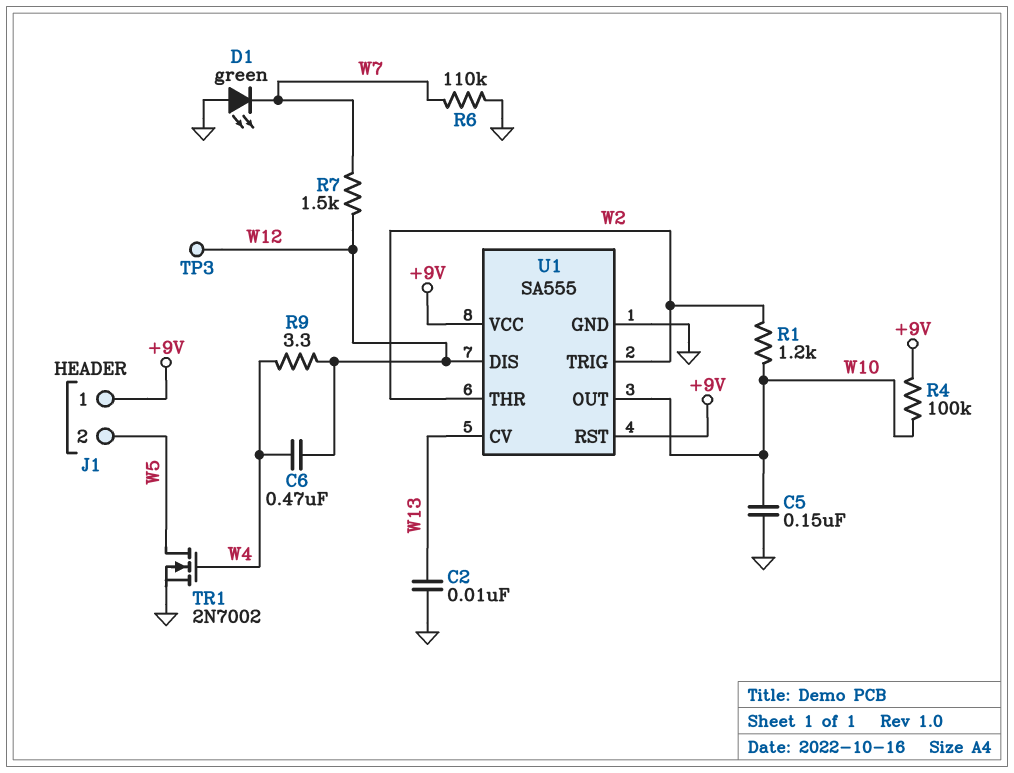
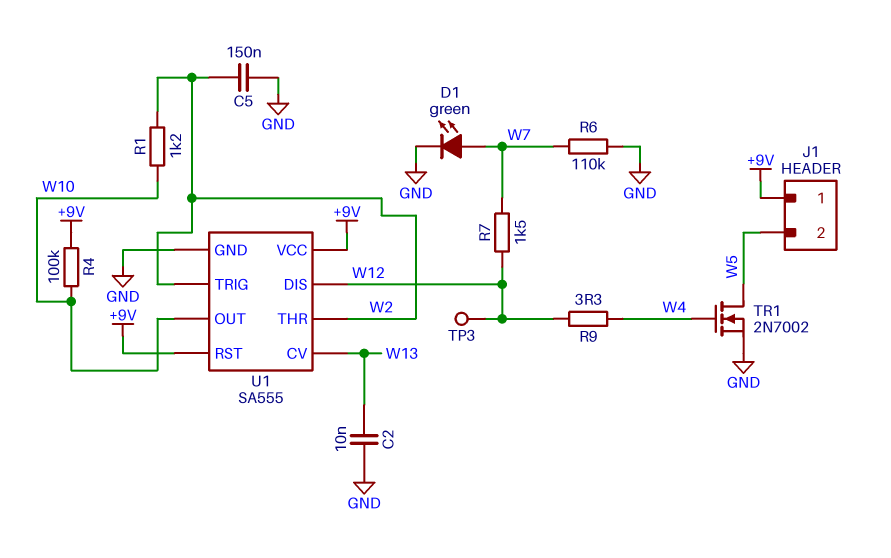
C5: 150nF (GND, W10) -> 150nF (GND, W2)
C6: 470nF (W4, W12) -> none
D1: LED green (A GND, K W7) -> LED green (A W7, K GND)

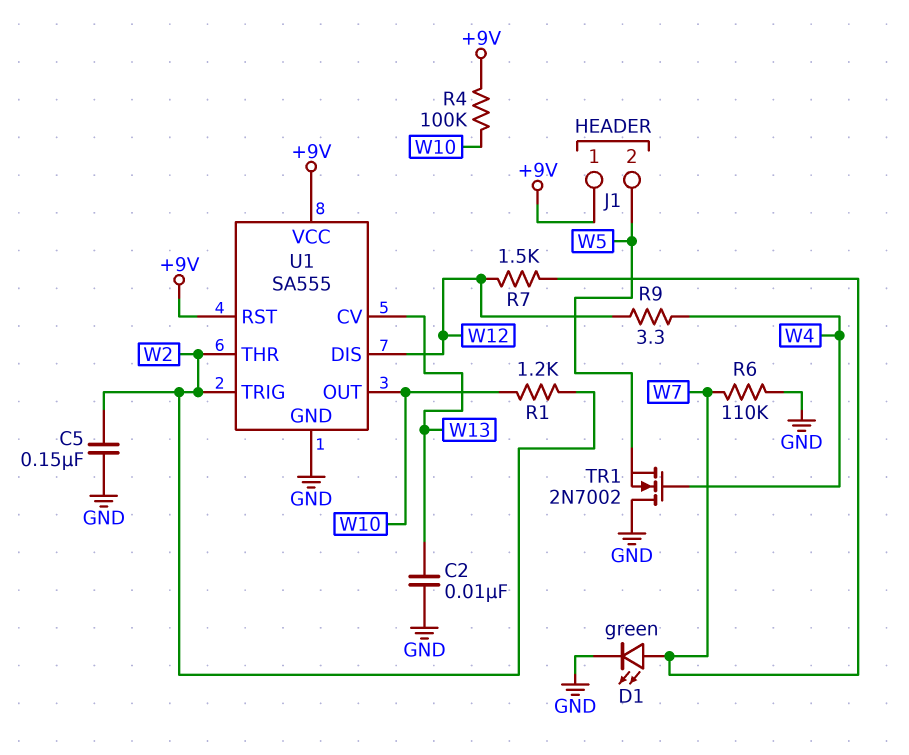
TP3: test point (W12) -> none
TR1: NMOS 2N7002 (G W4, D W5, S GND) -> NMOS 2N7002 (G W4, D GND, S W5)

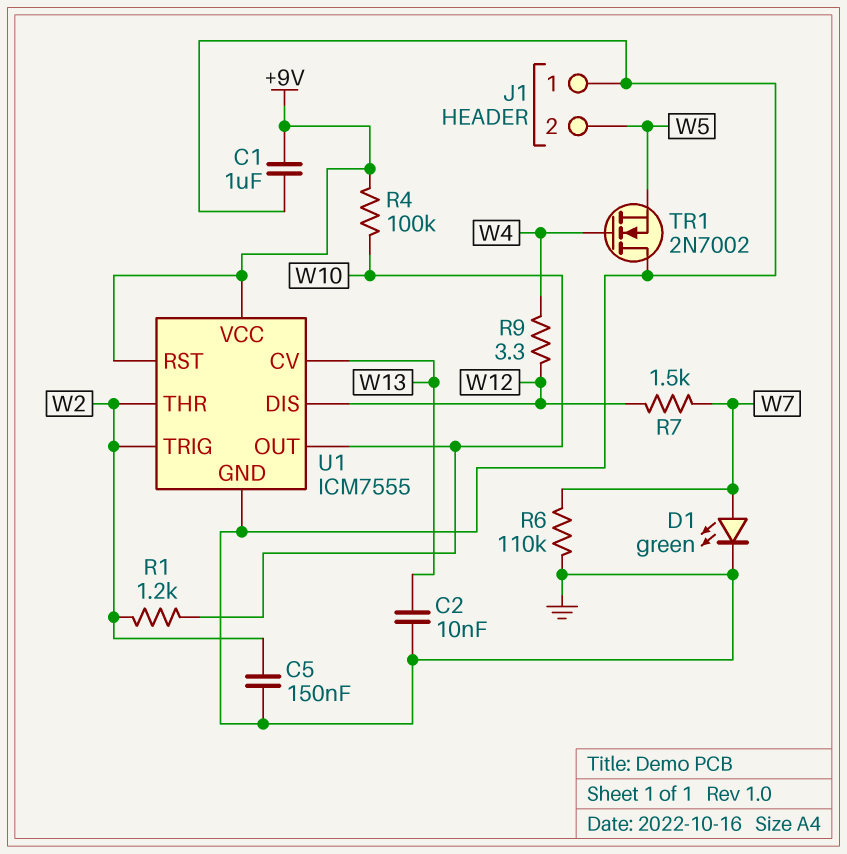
C1: none -> 1uF (+9V, GND)
J1 pin 1: +9V -> GND
U1: SA555 -> ICM7555

